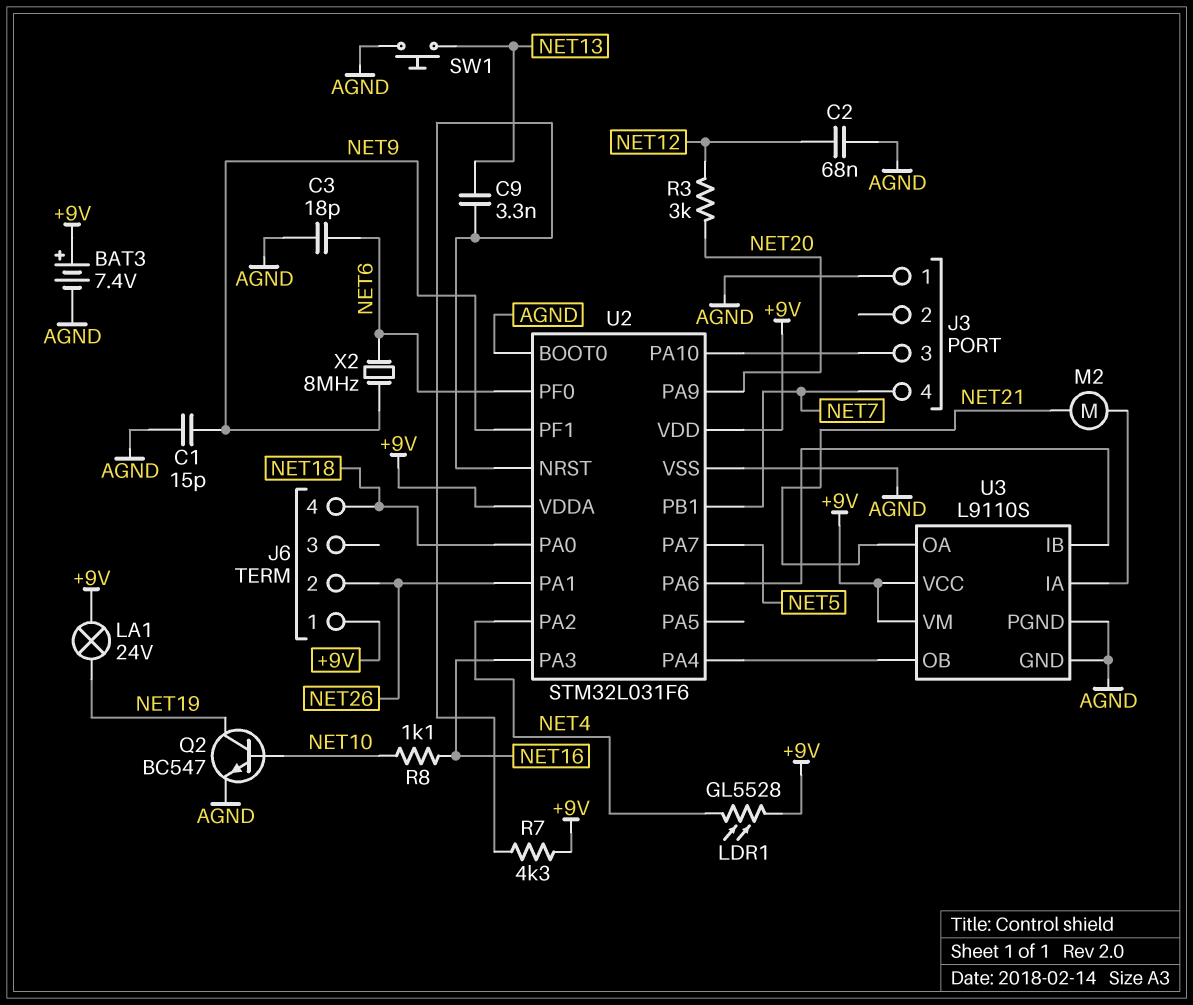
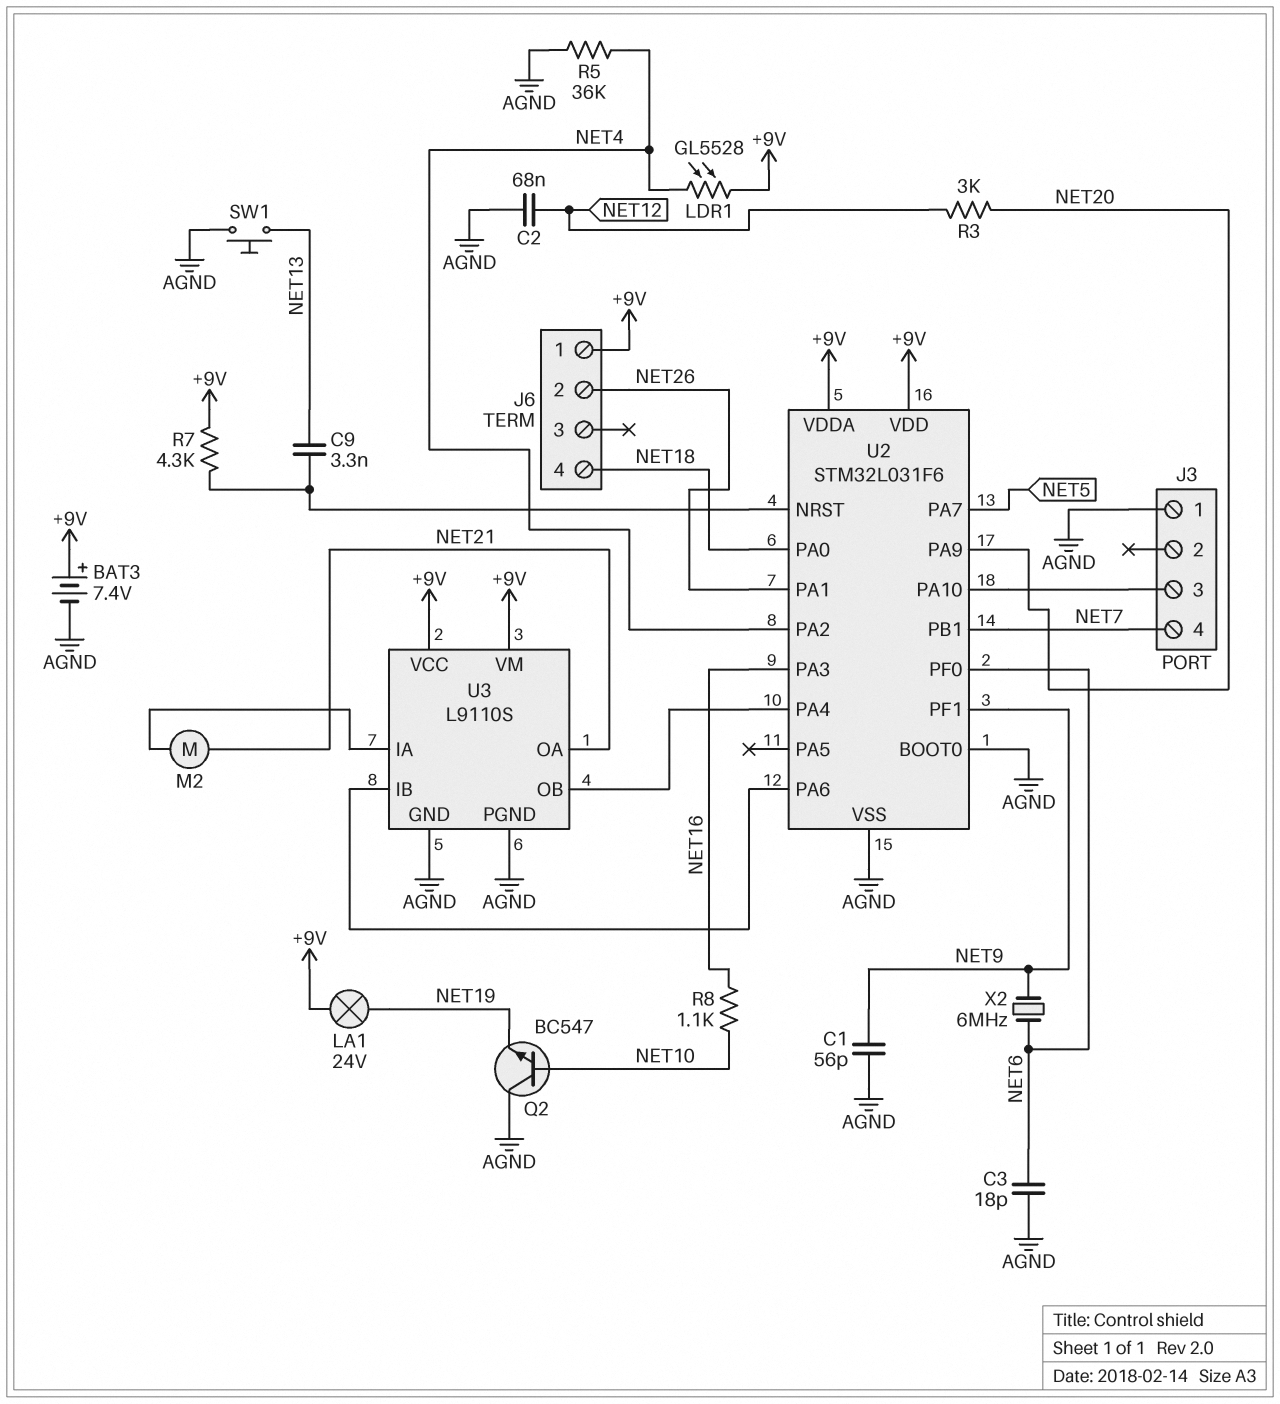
C1: 15pF (AGND, NET9) -> 56pF (AGND, NET9)
Q2: NPN BC547 (B NET10, C NET19, E AGND) -> NPN BC547 (B NET10, C AGND, E NET19)
R5: none -> 36k (AGND, NET4)
X2: 8MHz (NET6, NET9) -> 6MHz (NET6, NET9)

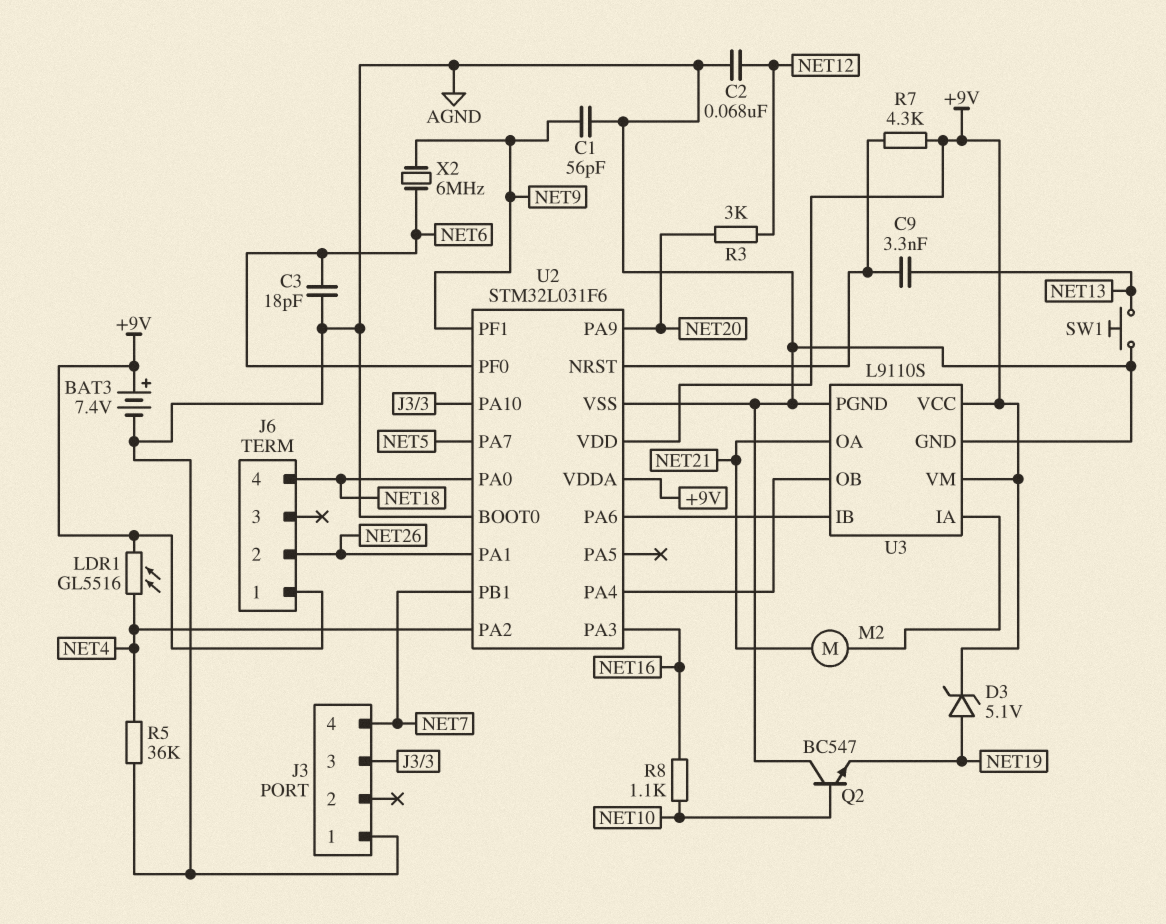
D3: none -> zener 5.1V (A NET19, K +9V)
LA1: lamp 24V (+9V, NET19) -> none
LDR1: GL5528 (+9V, NET4) -> GL5516 (+9V, NET4)

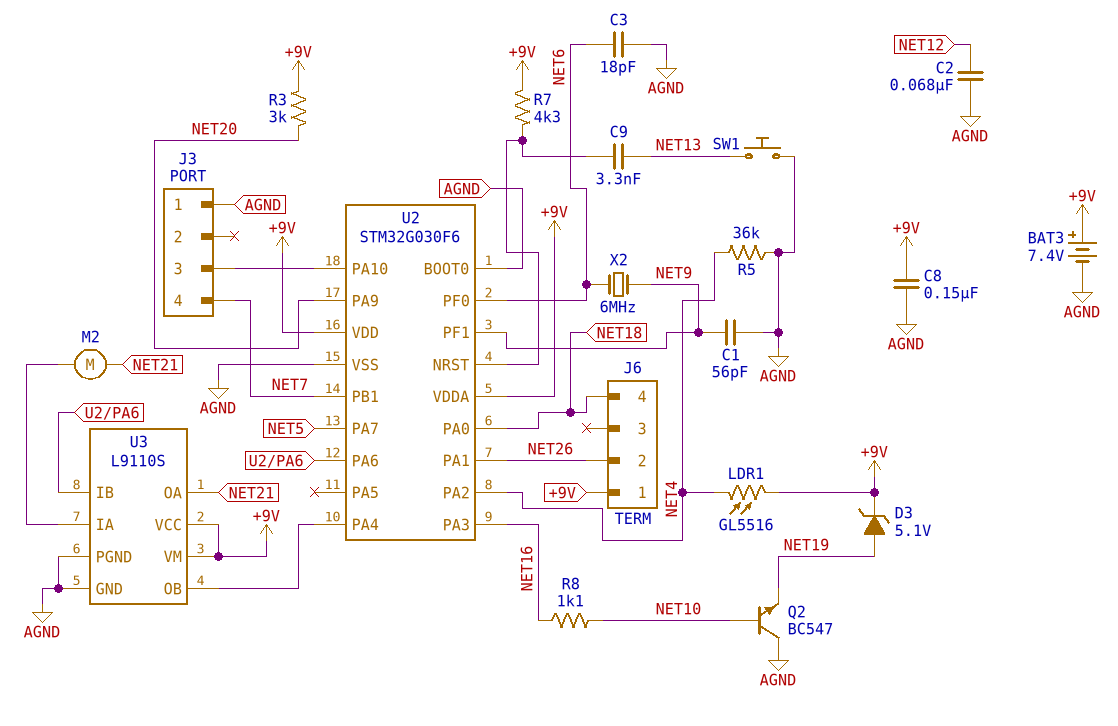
C8: none -> 150nF (+9V, AGND)
R3: 3k (NET12, NET20) -> 3k (+9V, NET20)
U2: STM32L031F6 -> STM32G030F6

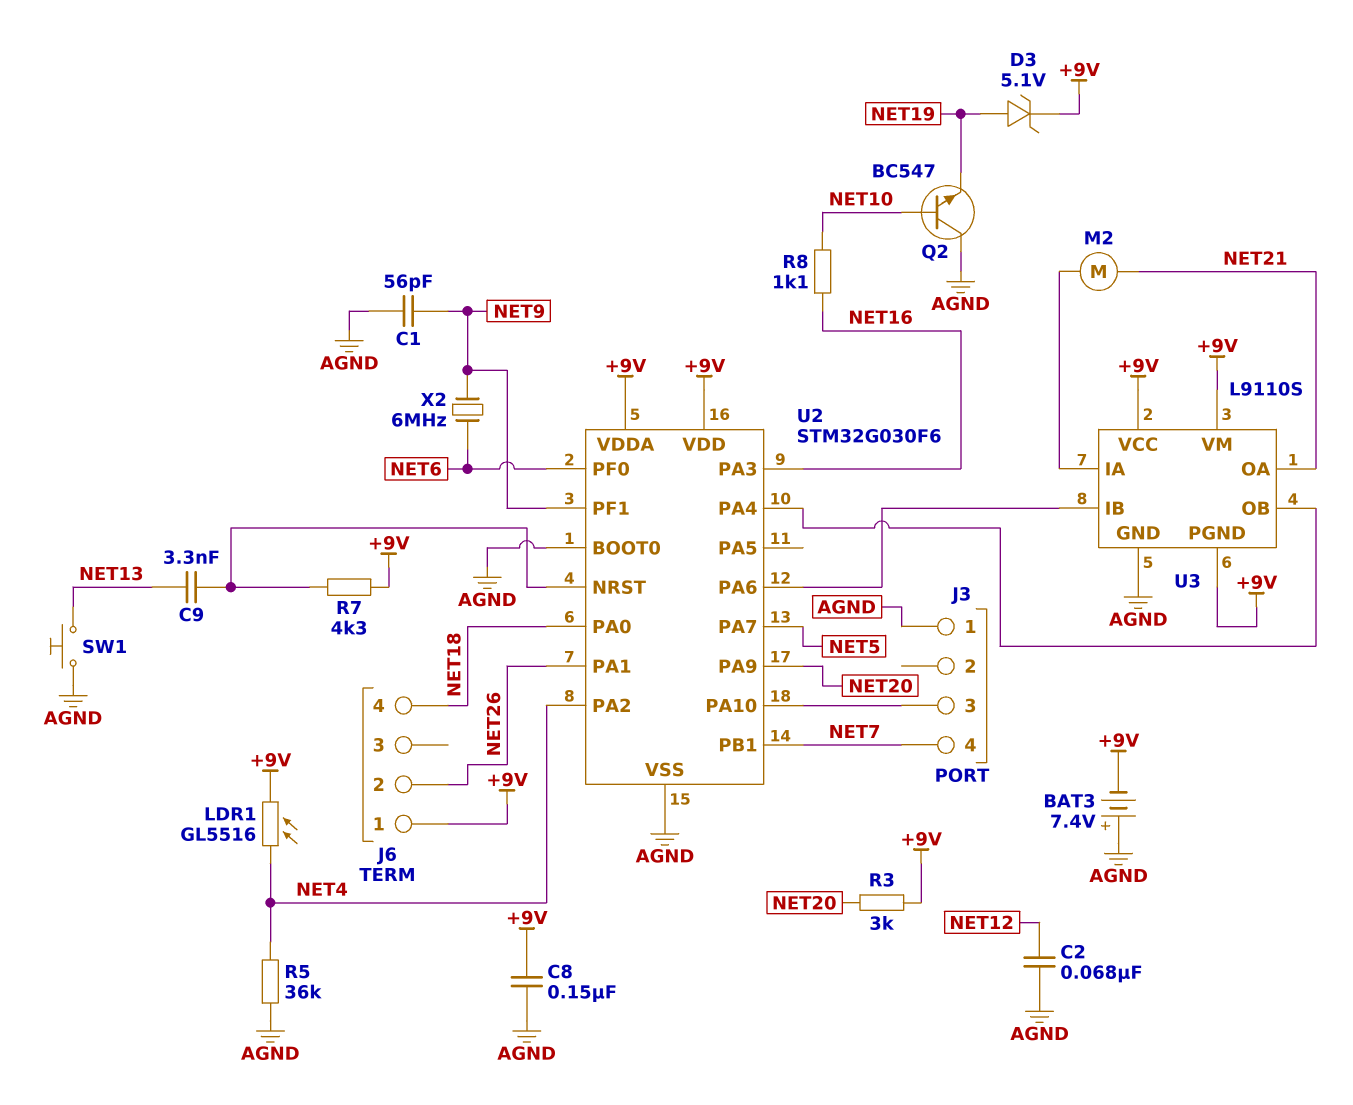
BAT3: 7.4V (plus +9V, minus AGND) -> 7.4V (plus AGND, minus +9V)
C3: 18pF (AGND, NET6) -> none
U3 pin PGND: AGND -> +9V

